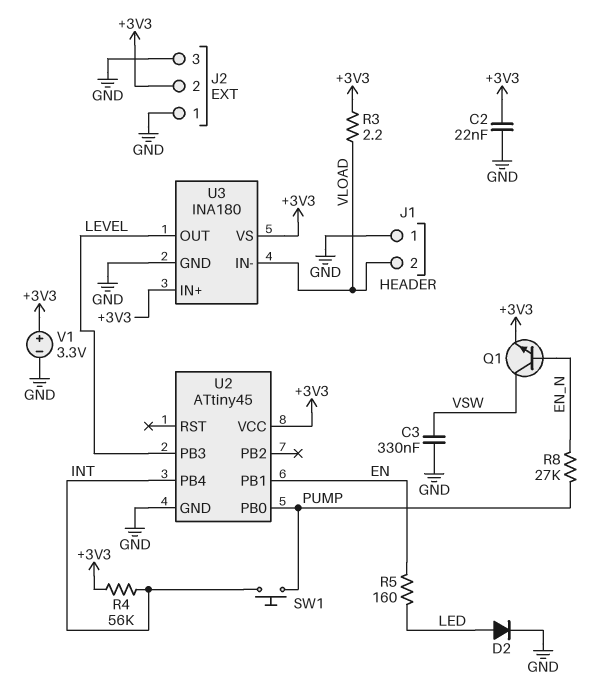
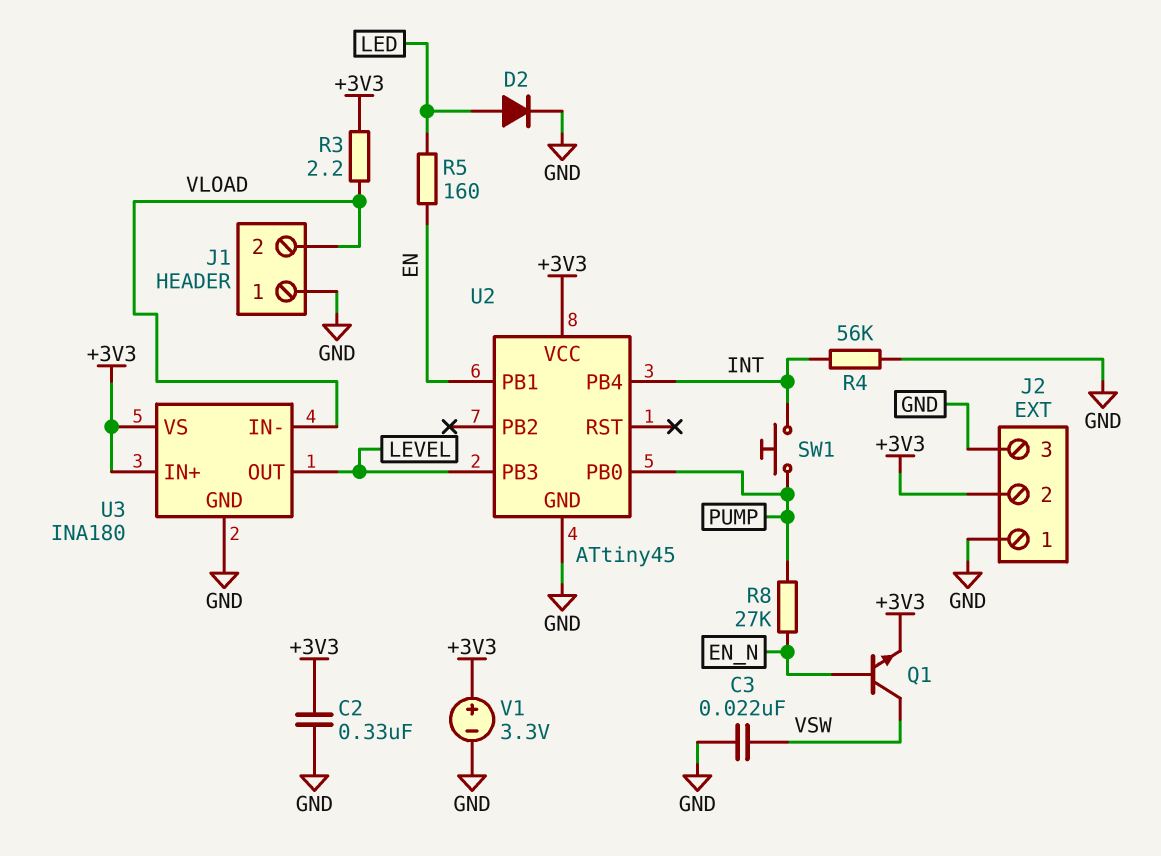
C2: 22nF (+3V3, GND) -> 330nF (+3V3, GND)
C3: 330nF (GND, VSW) -> 22nF (GND, VSW)
R4: 56k (+3V3, INT) -> 56k (GND, INT)

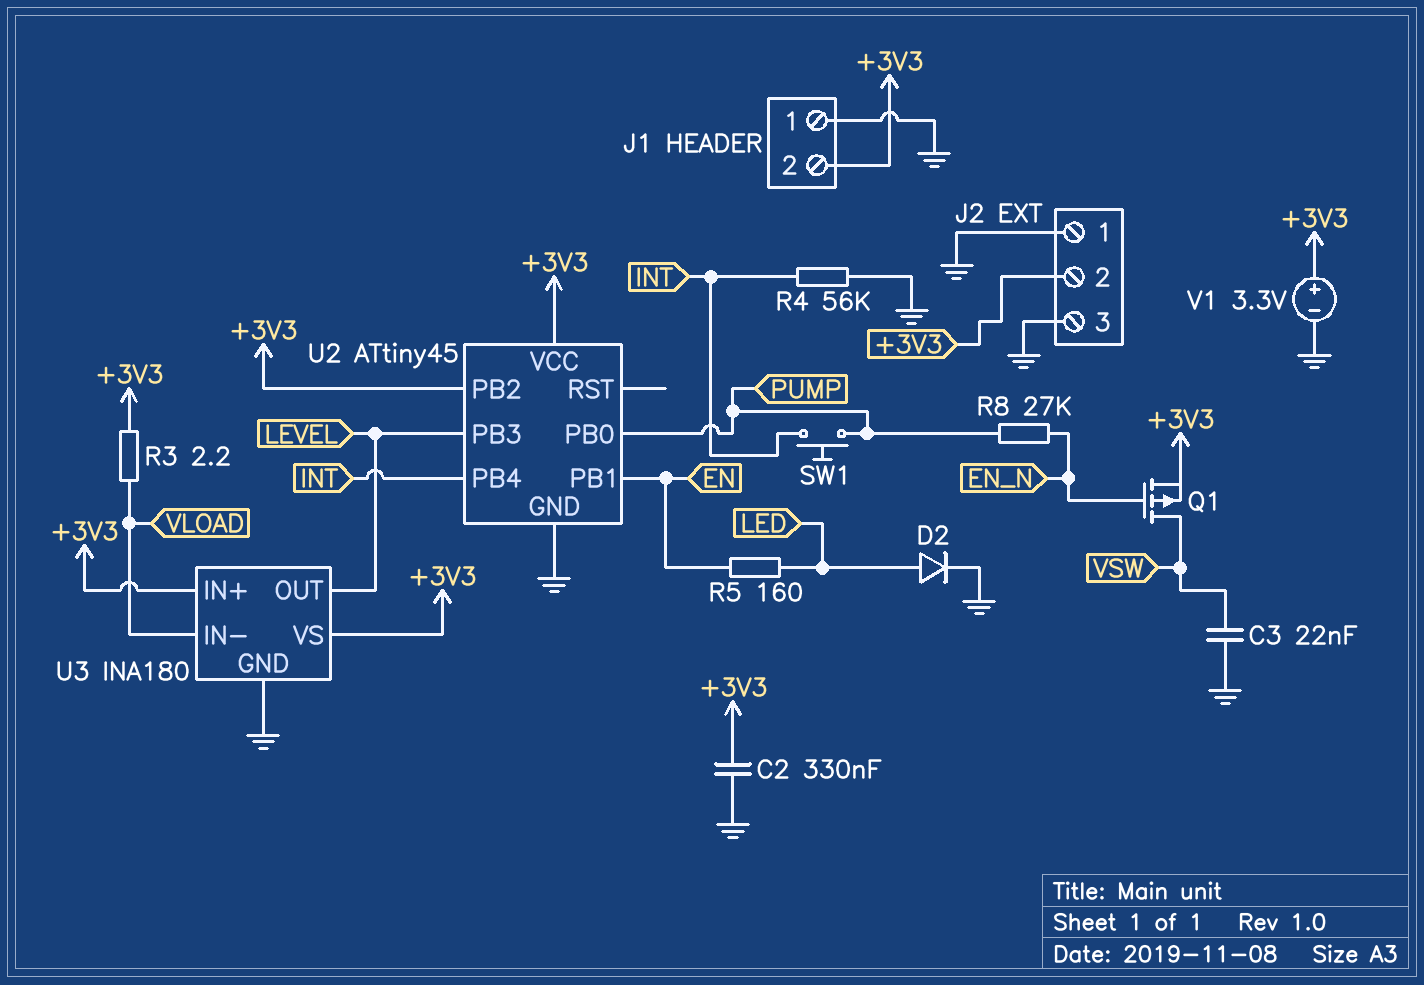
J1 pin 2: VLOAD -> +3V3
Q1: NPN (B EN_N, C VSW, E +3V3) -> PMOS (G EN_N, D VSW, S +3V3)
U2 pin PB2: none -> +3V3

